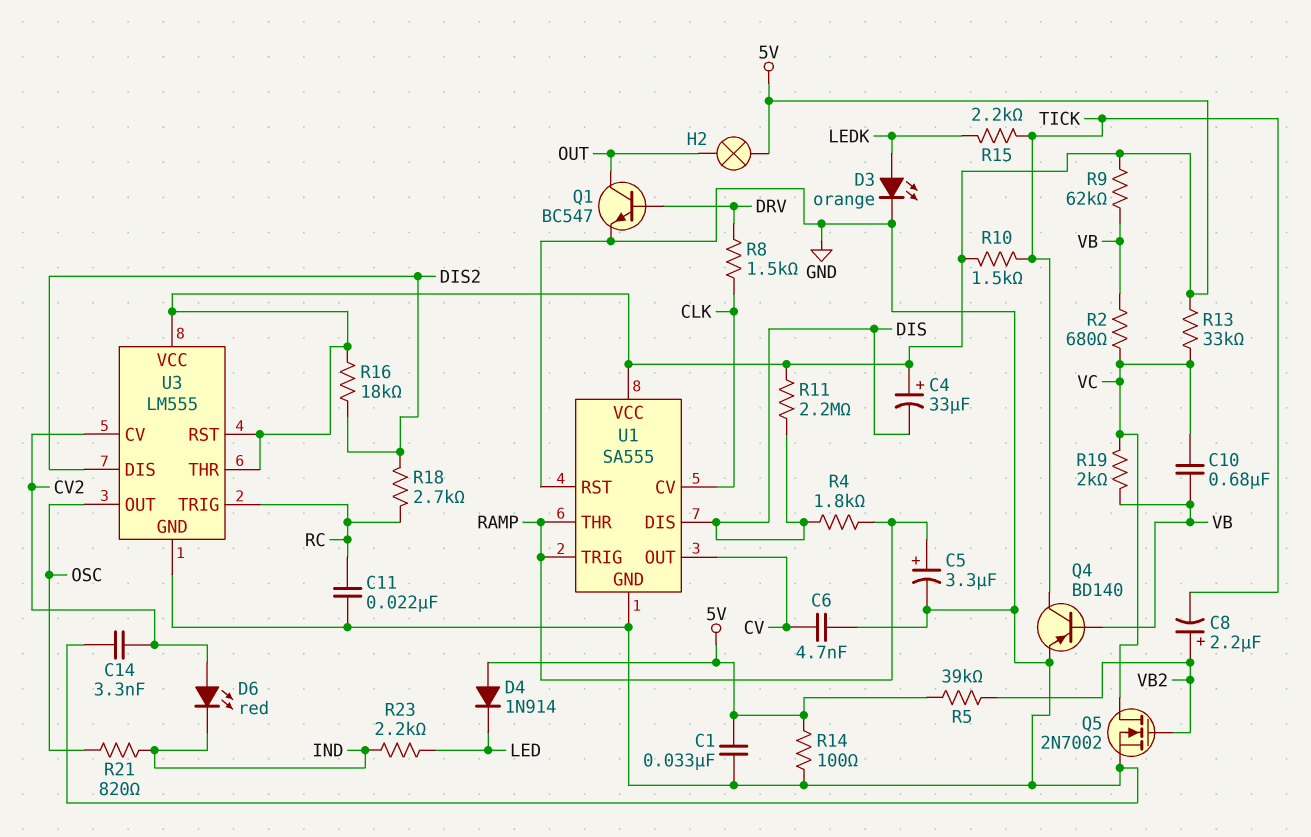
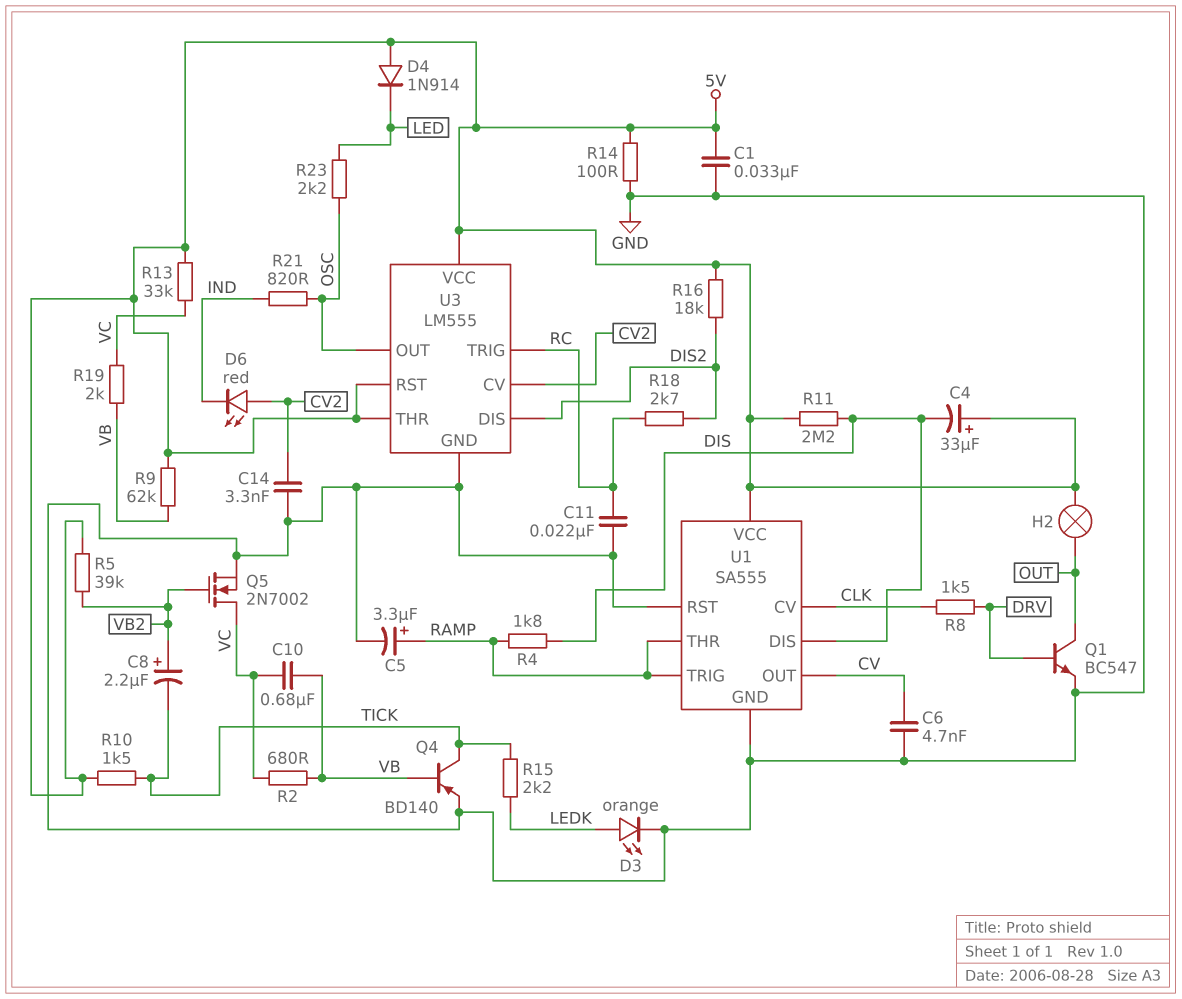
R23: 2.2k (IND, LED) -> 2.2k (LED, OSC)

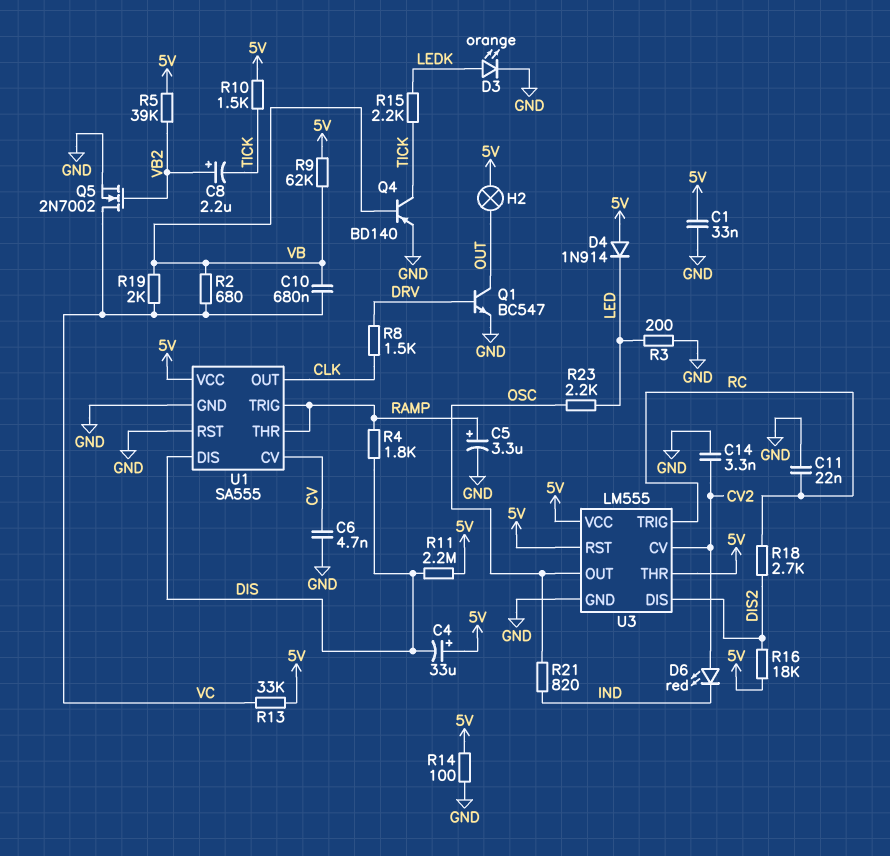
R3: none -> 200 (GND, LED)
U1 pin CV: CLK -> CV
U1 pin OUT: CV -> CLK

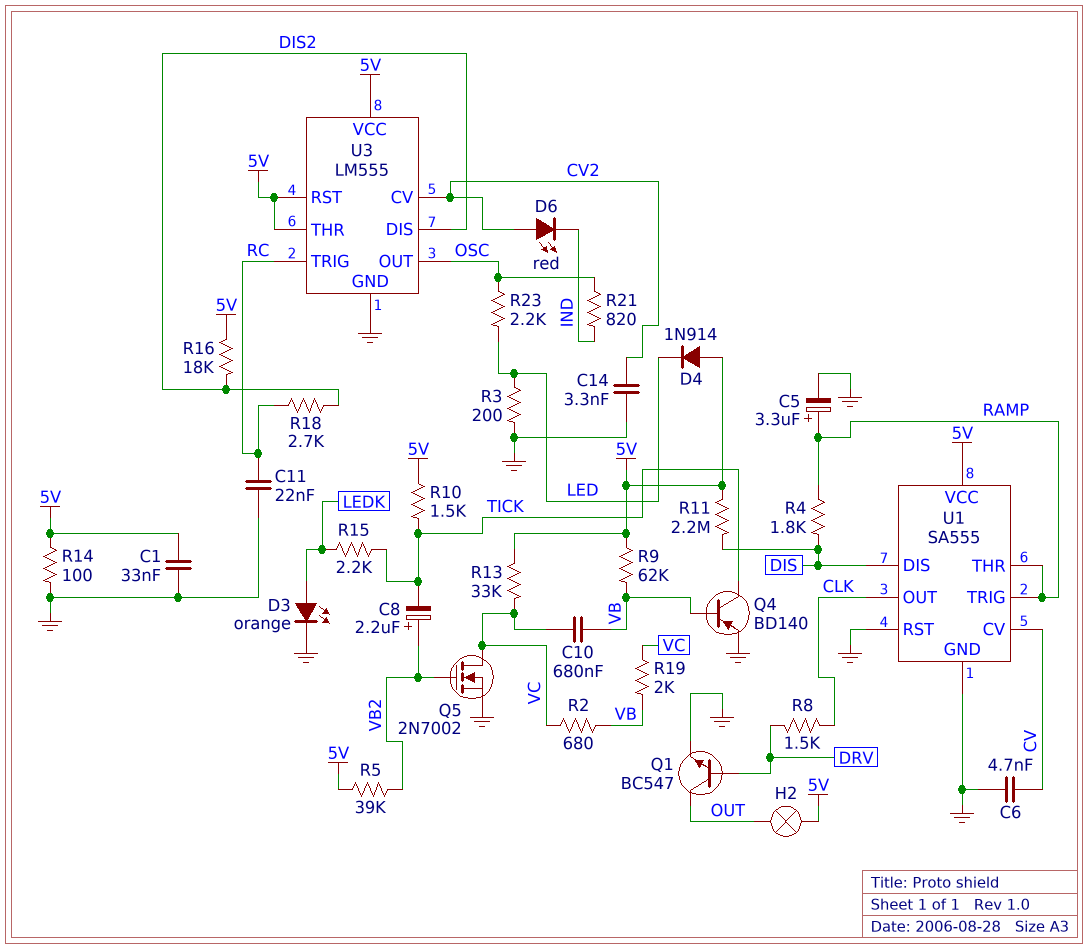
C4: 33uF (plus 5V, minus DIS) -> none

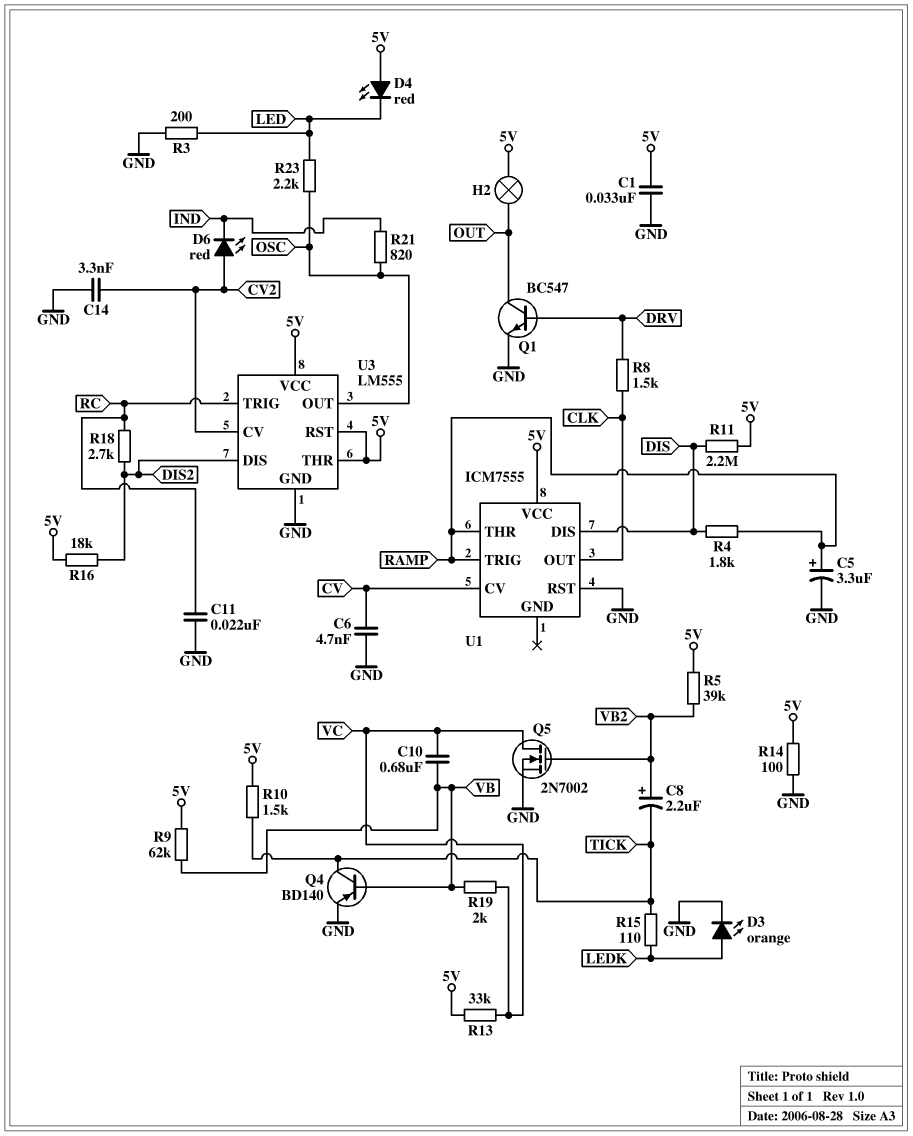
D4: diode 1N914 (A 5V, K LED) -> LED red (A 5V, K LED)
R2: 680 (VB, VC) -> none
R15: 2.2k (LEDK, TICK) -> 110 (LEDK, TICK)
U1: SA555 -> ICM7555
U1 pin GND: GND -> none

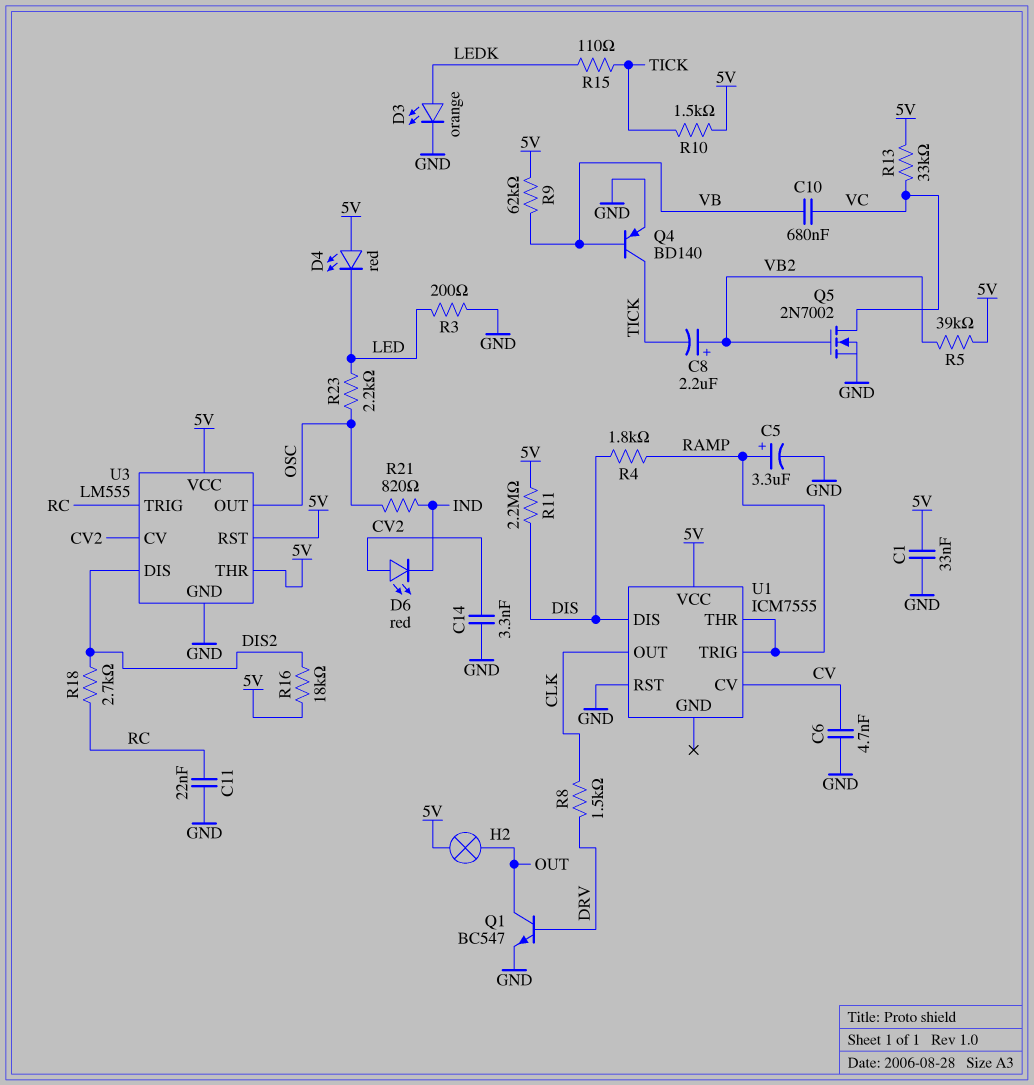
R14: 100 (5V, GND) -> none
R19: 2k (VB, VC) -> none

